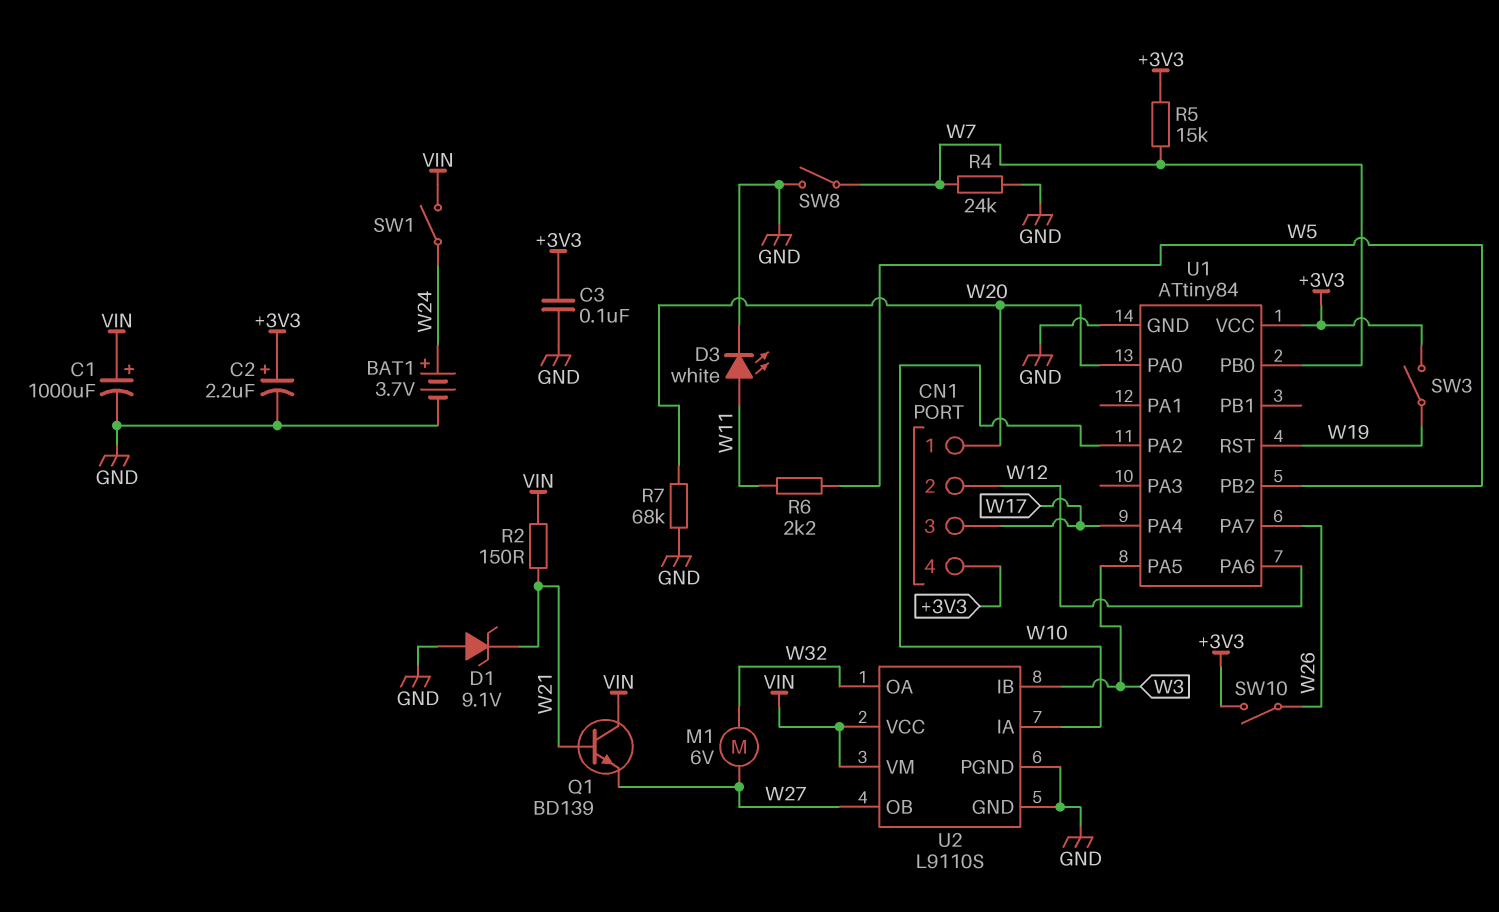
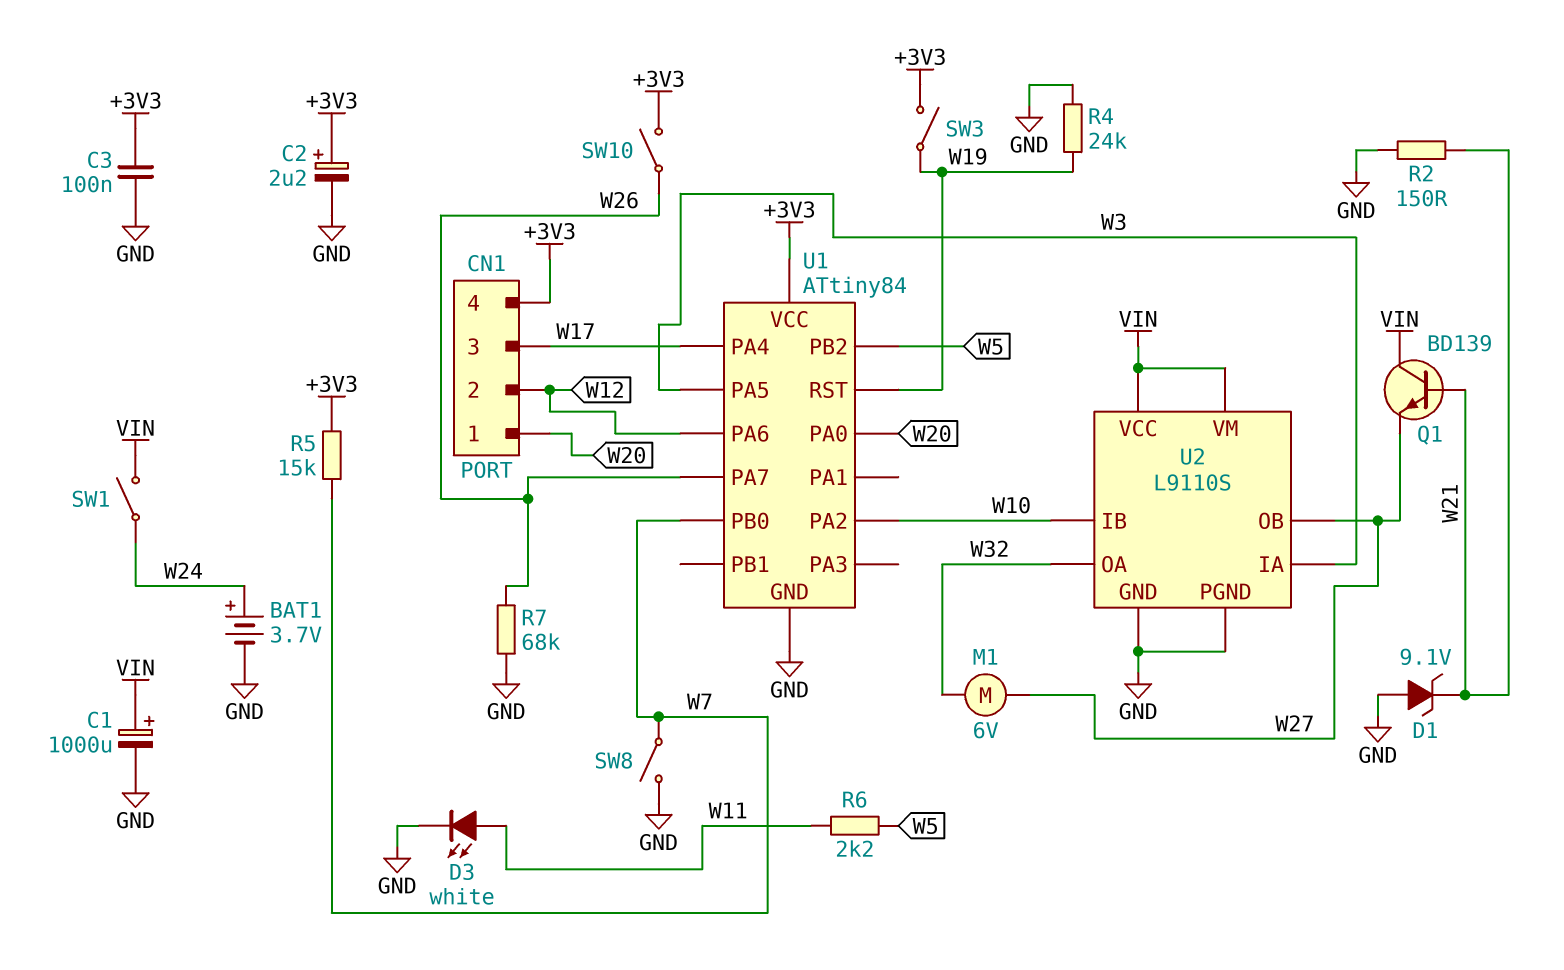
R2: 150 (VIN, W21) -> 150 (GND, W21)
R4: 24k (GND, W7) -> 24k (GND, W19)
R7: 68k (GND, W20) -> 68k (GND, W26)
U2 pin IA: W10 -> W3
U2 pin IB: W3 -> W10

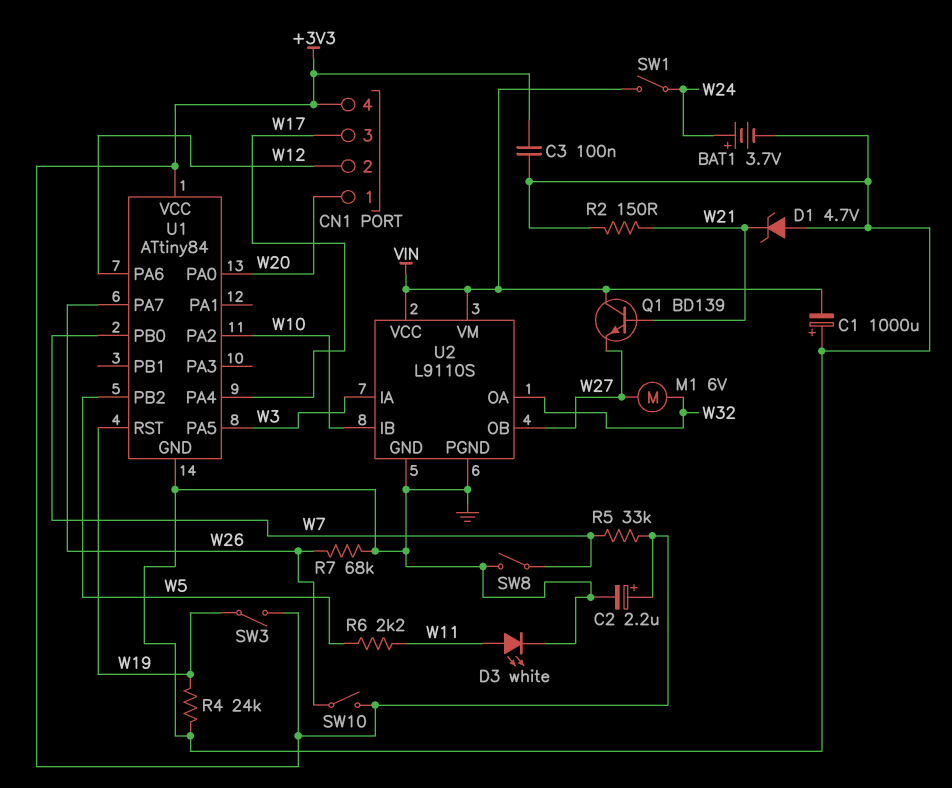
C1: 1000uF (plus VIN, minus GND) -> 1000uF (plus GND, minus VIN)
D1: zener 9.1V (A GND, K W21) -> zener 4.7V (A GND, K W21)
R5: 15k (+3V3, W7) -> 33k (+3V3, W7)

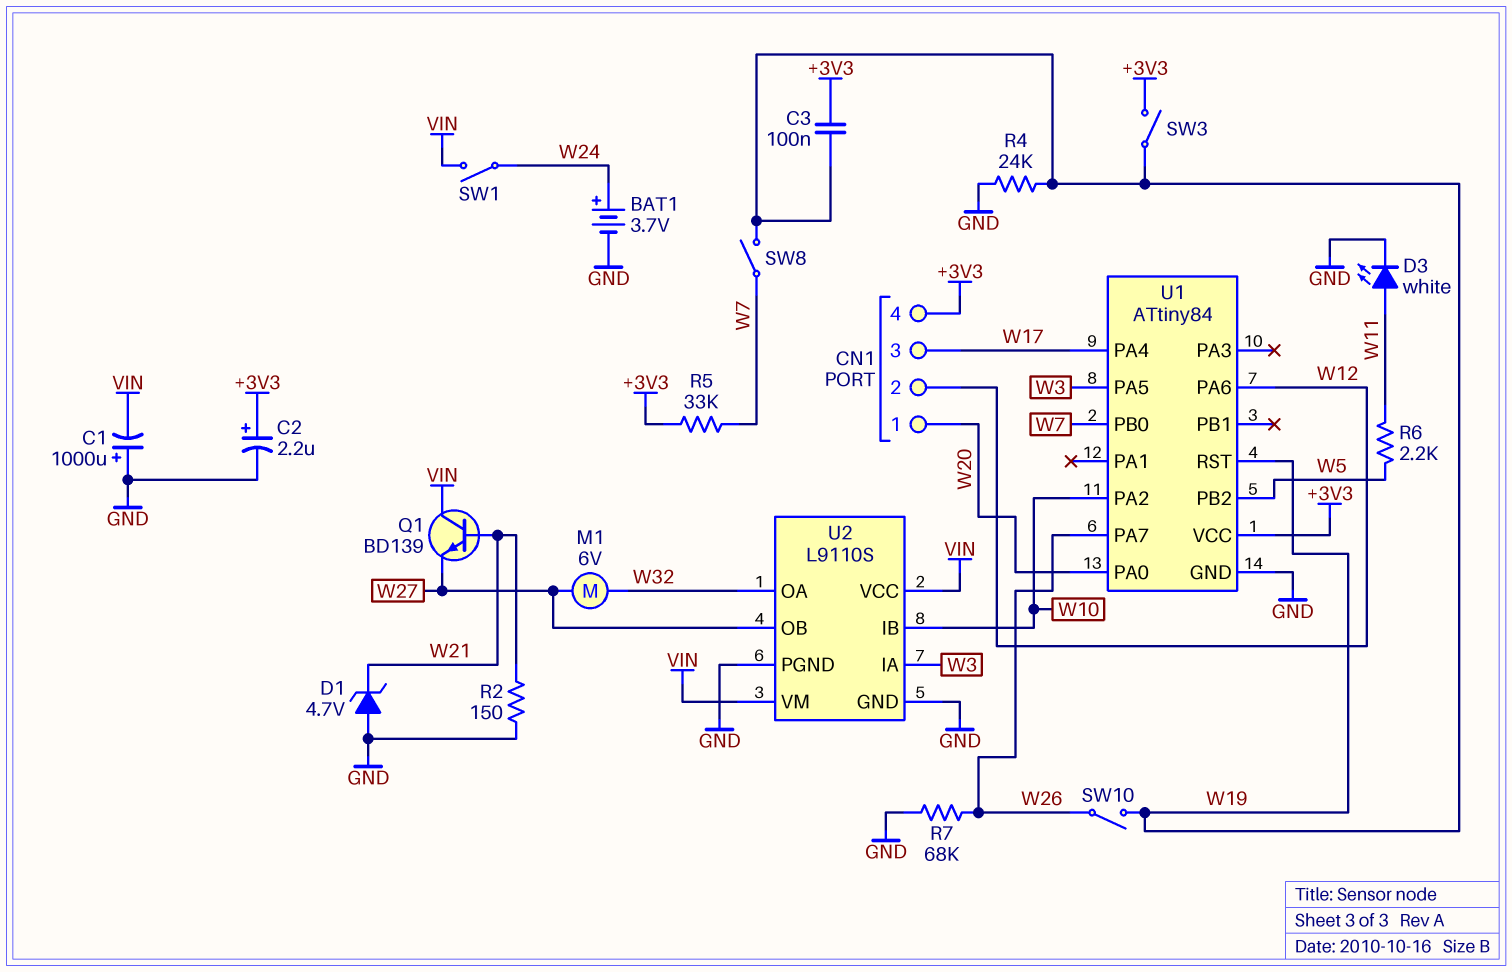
C3: 100nF (+3V3, GND) -> 100nF (+3V3, W19)
SW8: switch (GND, W7) -> switch (W7, W19)
SW10: switch (+3V3, W26) -> switch (W19, W26)

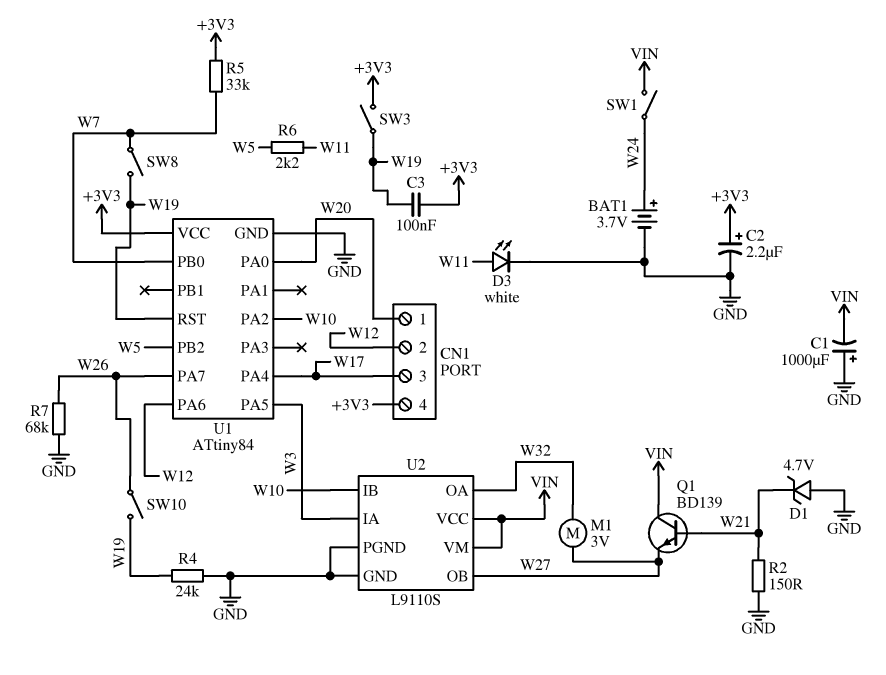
M1: motor 6V (W27, W32) -> motor 3V (W27, W32)

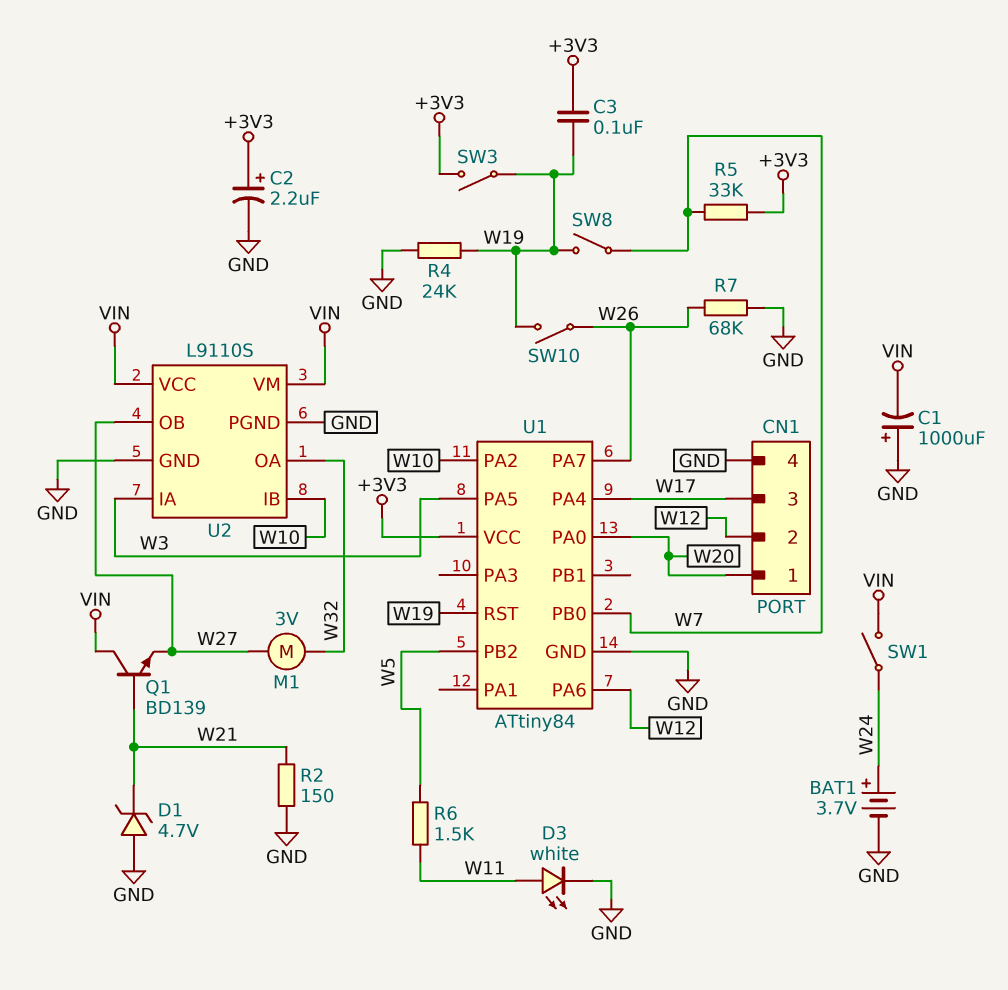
CN1 pin 4: +3V3 -> GND
R6: 2.2k (W5, W11) -> 1.5k (W5, W11)

